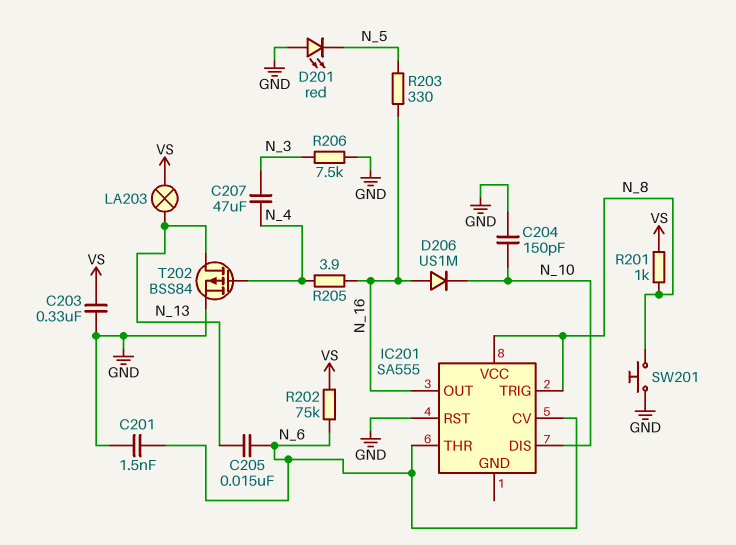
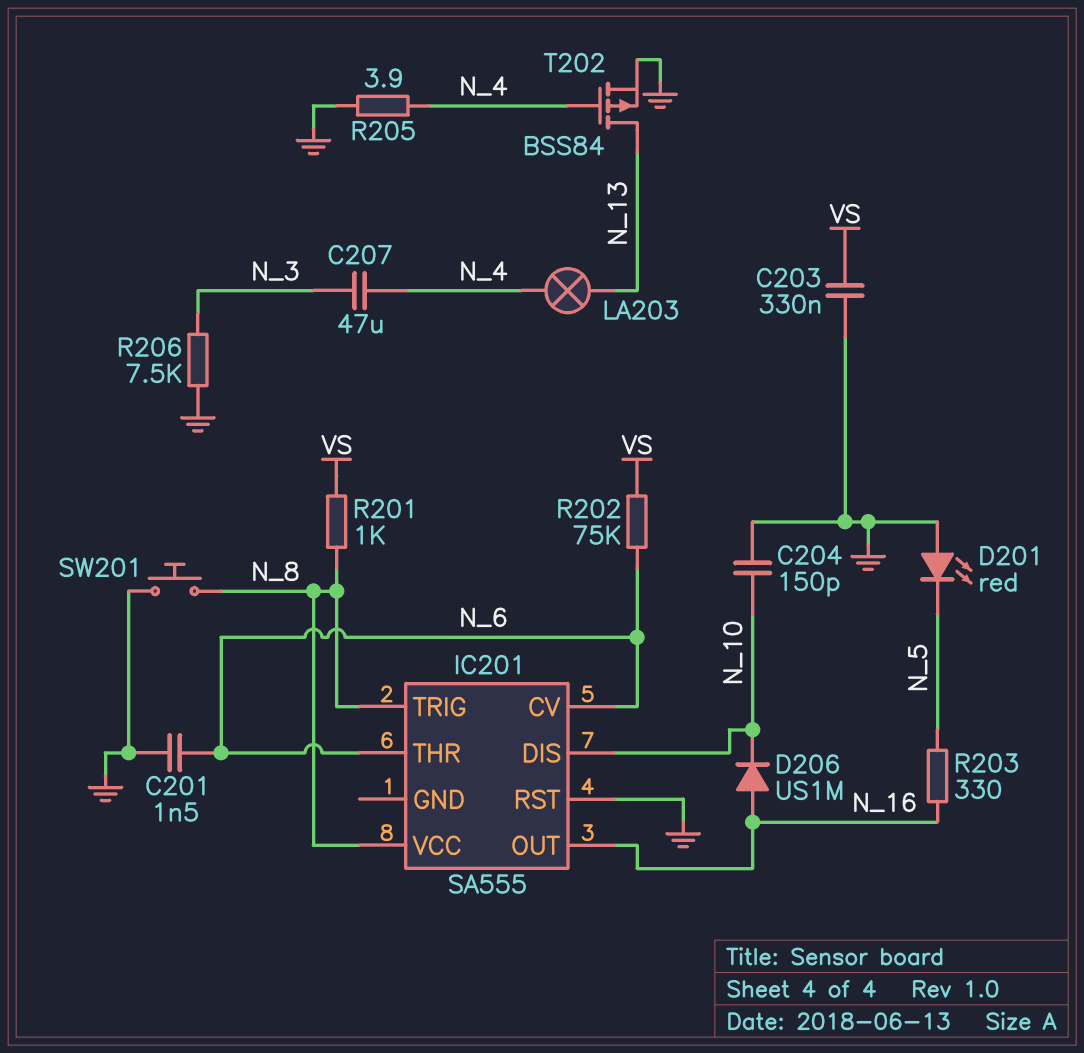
C205: 15nF (N_6, N_13) -> none
LA203: lamp (N_13, VS) -> lamp (N_4, N_13)
R205: 3.9 (N_4, N_16) -> 3.9 (GND, N_4)

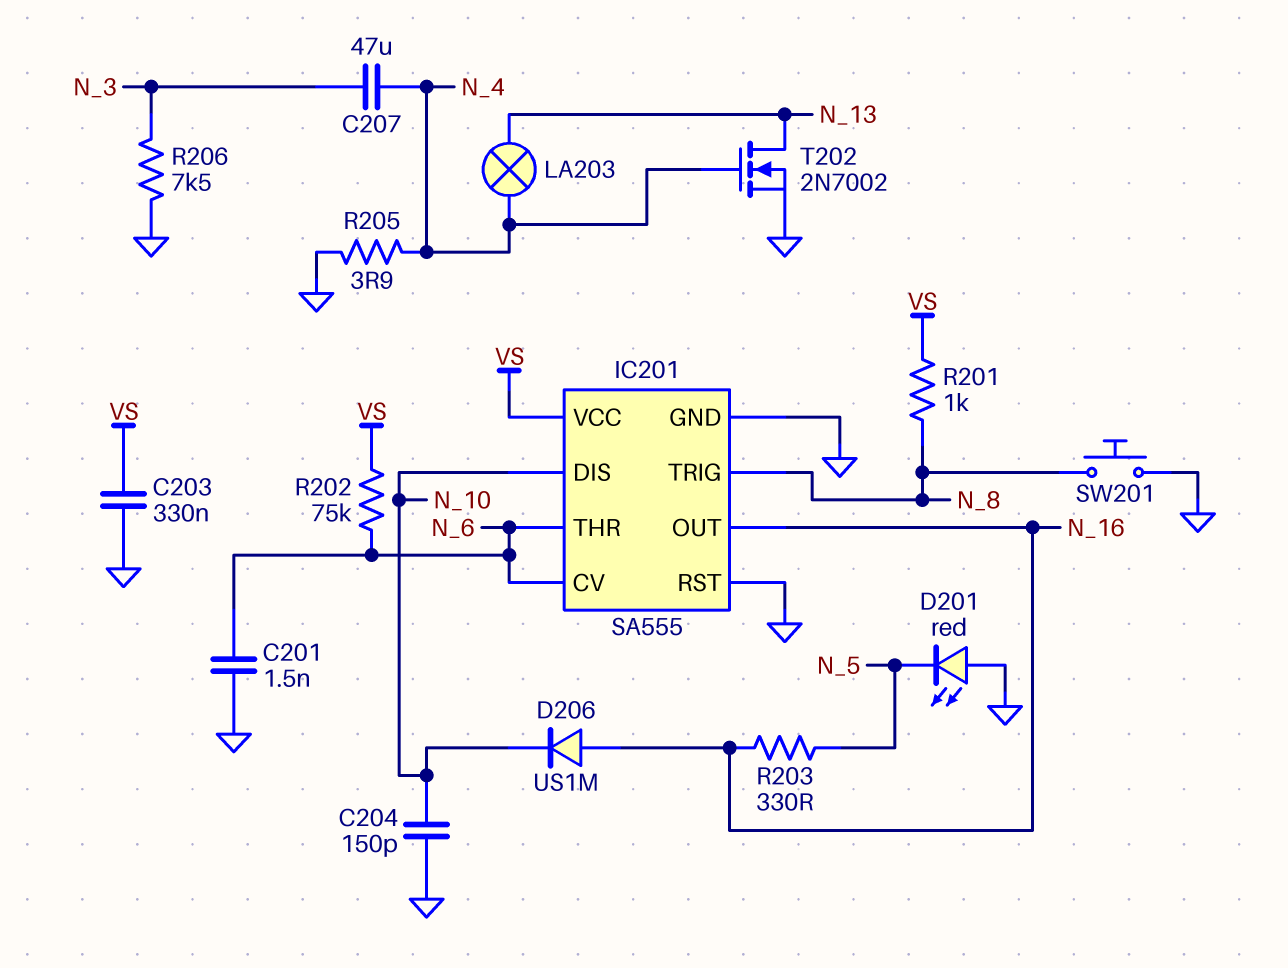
IC201 pin GND: none -> GND
IC201 pin VCC: N_8 -> VS
T202: PMOS BSS84 (G N_4, D N_13, S GND) -> NMOS 2N7002 (G N_4, D N_13, S GND)

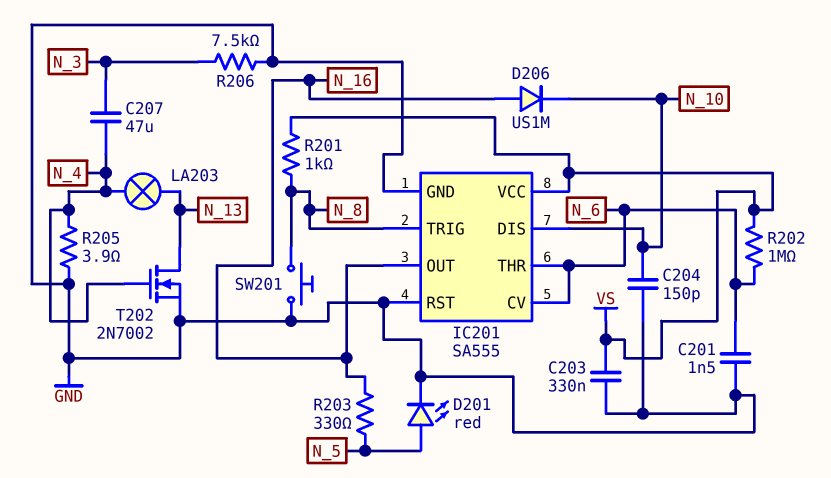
D201: LED red (A GND, K N_5) -> LED red (A N_5, K GND)
R202: 75k (N_6, VS) -> 1M (N_6, VS)

